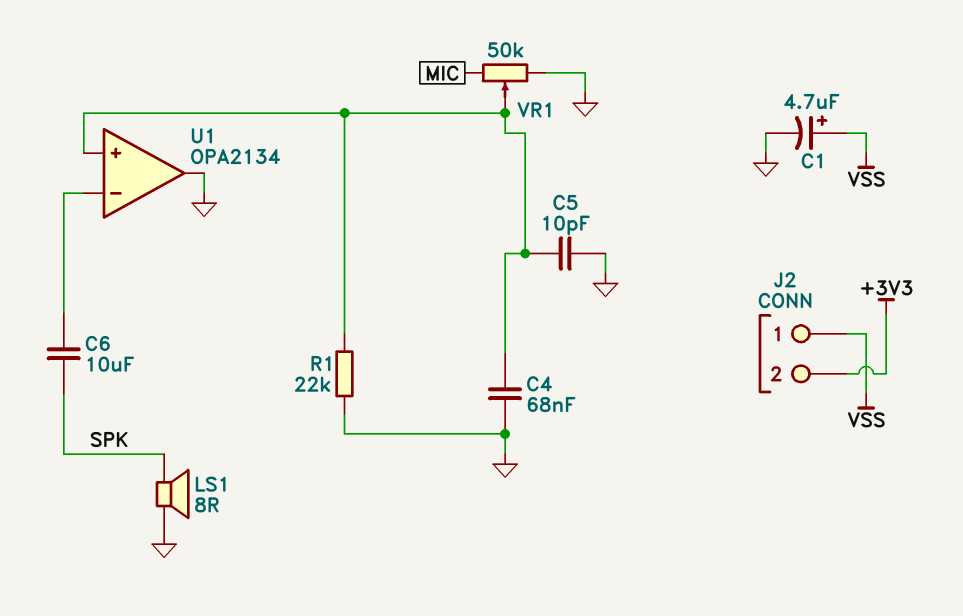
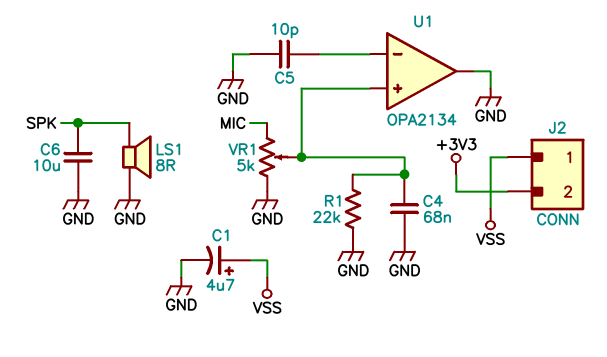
C5: 10pF (GND, U1/in+) -> 10pF (GND, U1/in-)
C6: 10uF (SPK, U1/in-) -> 10uF (GND, SPK)
VR1: 50k (GND, MIC, wiper U1/in+) -> 5k (GND, MIC, wiper U1/in+)

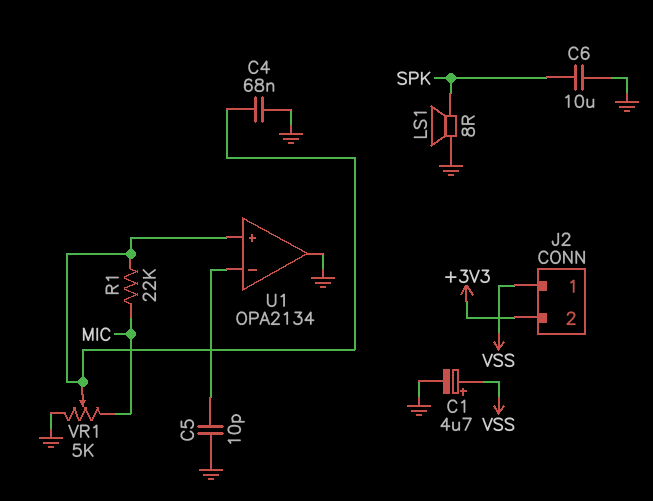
R1: 22k (GND, U1/in+) -> 22k (MIC, U1/in+)

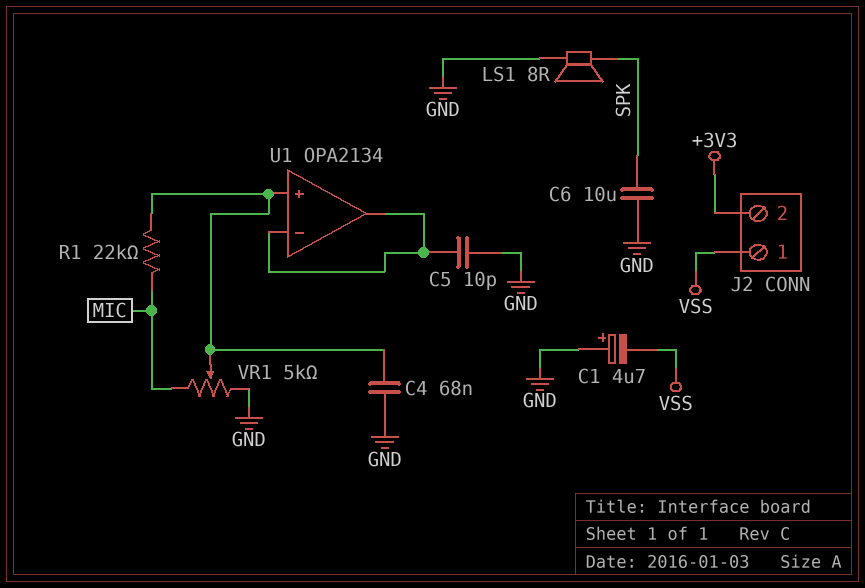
C1: 4.7uF (plus VSS, minus GND) -> 4.7uF (plus GND, minus VSS)
U1 pin out: GND -> U1/in-

